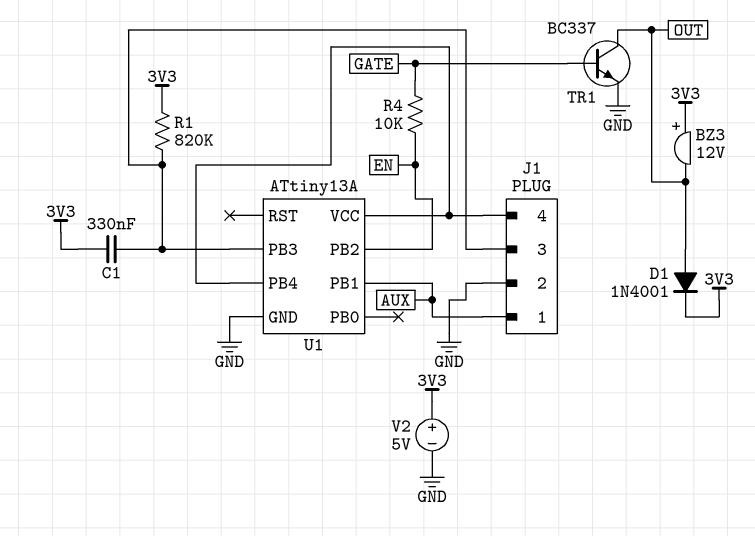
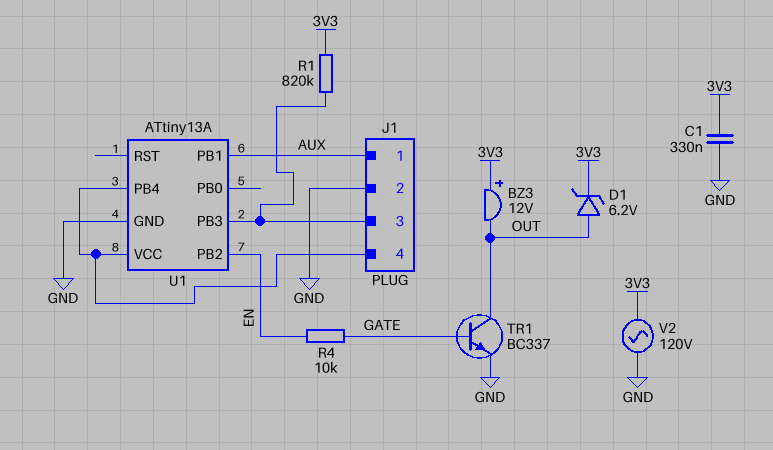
C1: 330nF (3V3, J1/3) -> 330nF (3V3, GND)
D1: diode 1N4001 (A OUT, K 3V3) -> zener 6.2V (A OUT, K 3V3)
V2: 5V (plus 3V3, minus GND) -> AC 120V (3V3, GND)

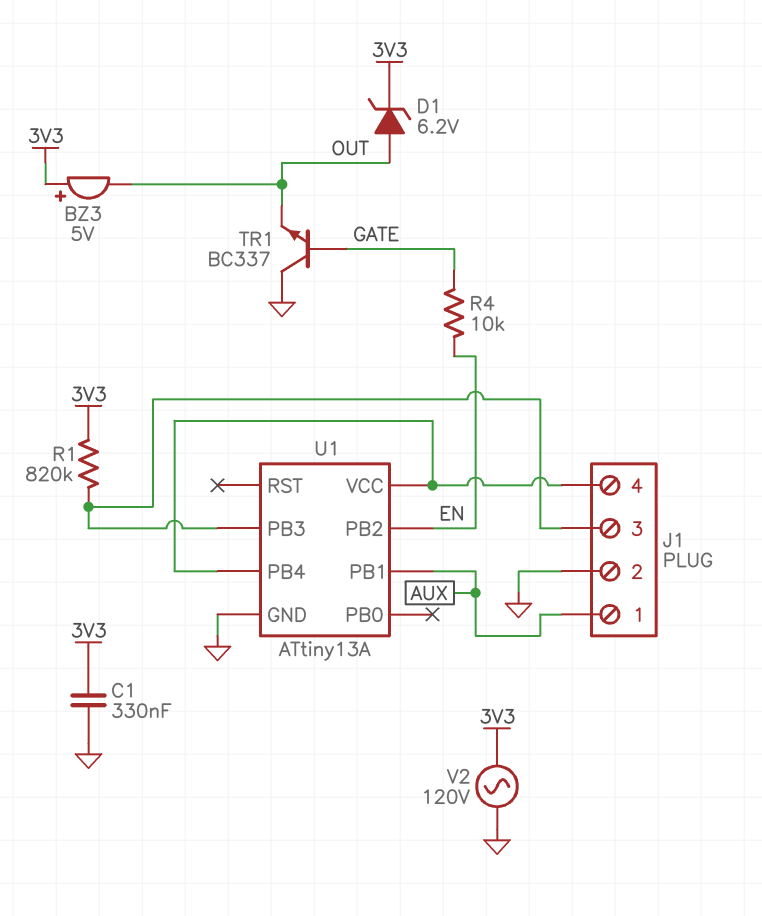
BZ3: buzzer 12V (plus 3V3, minus OUT) -> buzzer 5V (plus 3V3, minus OUT)
TR1: NPN BC337 (B GATE, C OUT, E GND) -> NPN BC337 (B GATE, C GND, E OUT)

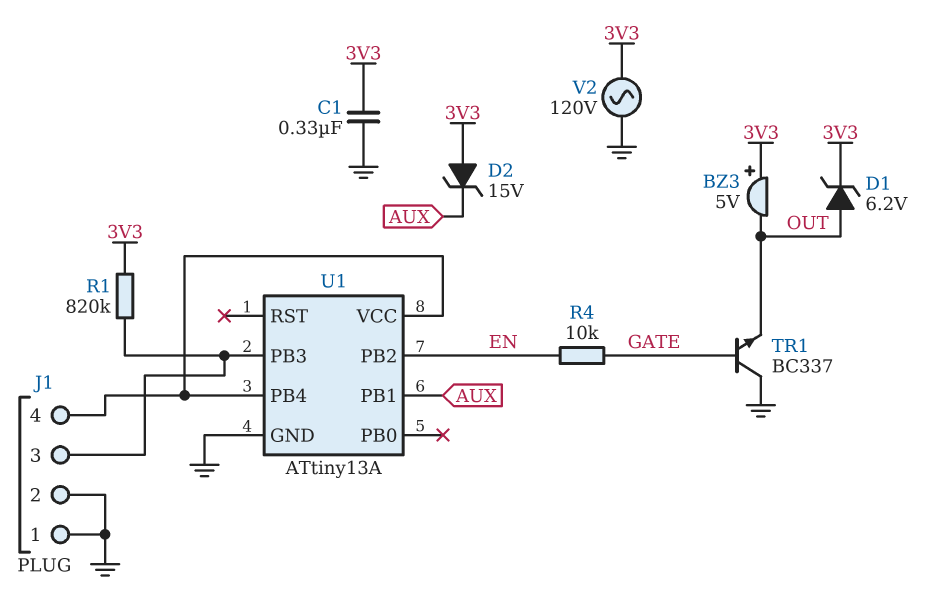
D2: none -> zener 15V (A 3V3, K AUX)
J1 pin 1: AUX -> GND

